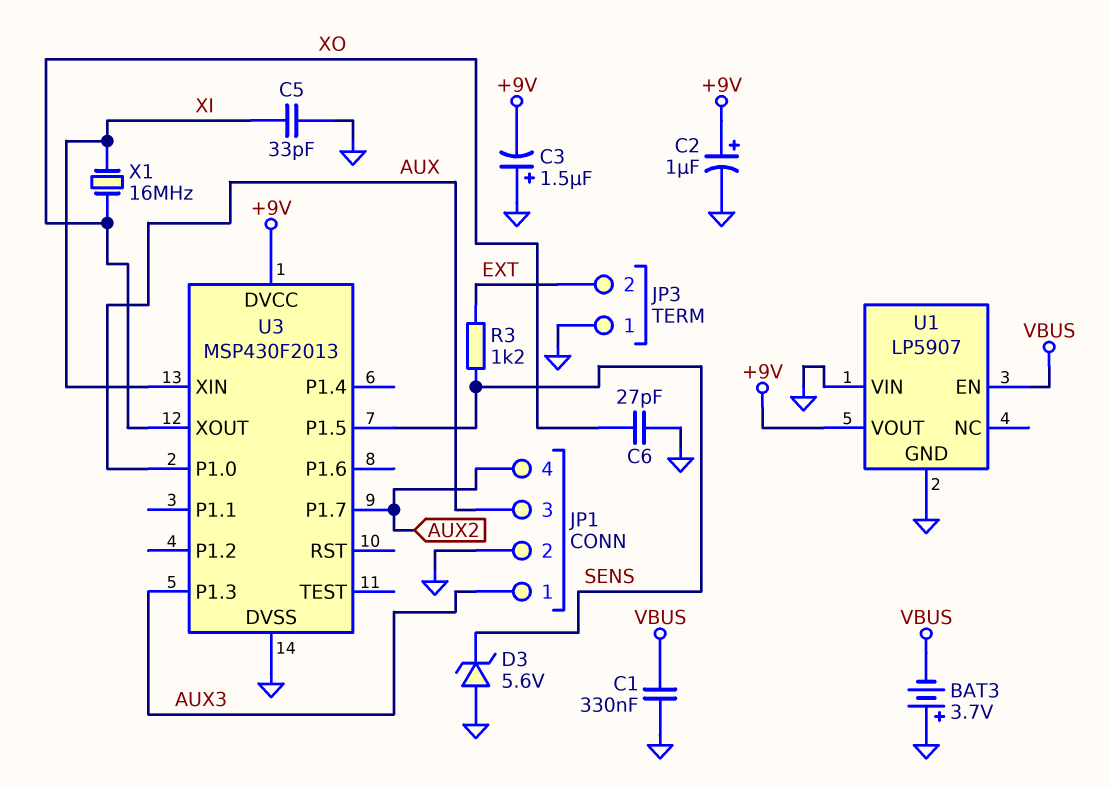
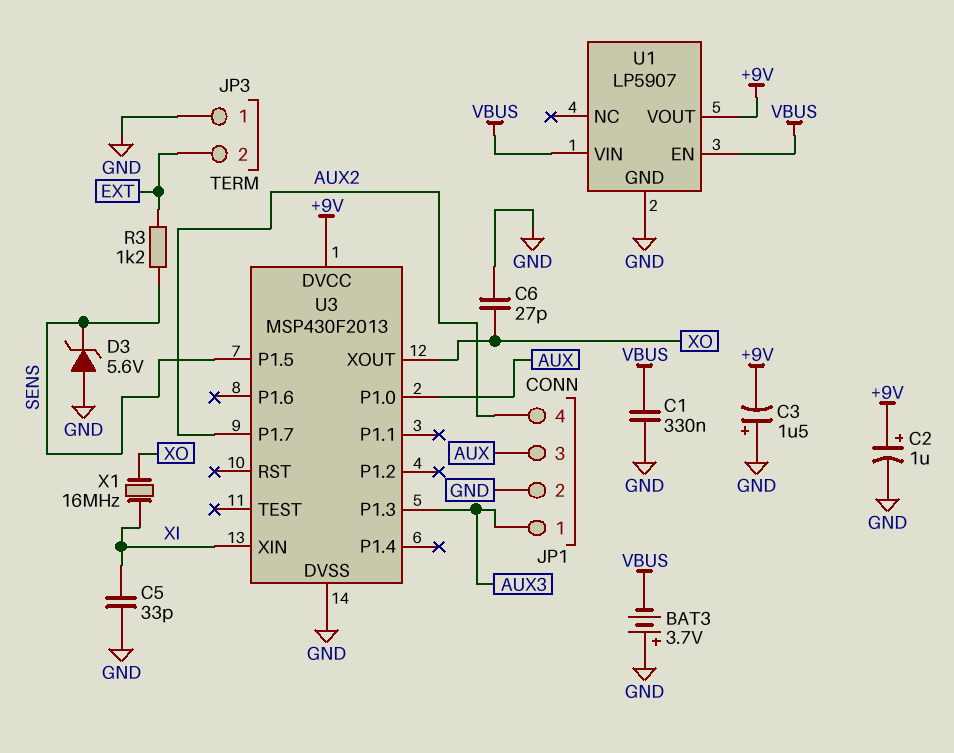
U1 pin VIN: GND -> VBUS

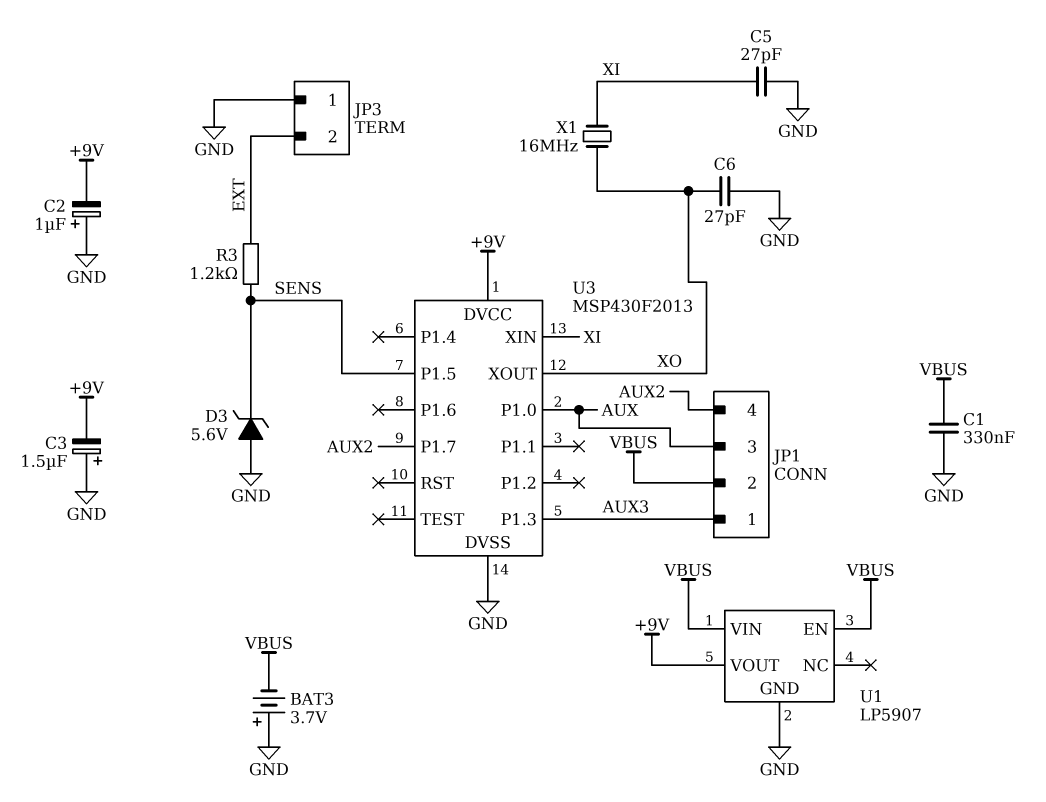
C2: 1uF (plus +9V, minus GND) -> 1uF (plus GND, minus +9V)
C5: 33pF (GND, XI) -> 27pF (GND, XI)
JP1 pin 2: GND -> VBUS

